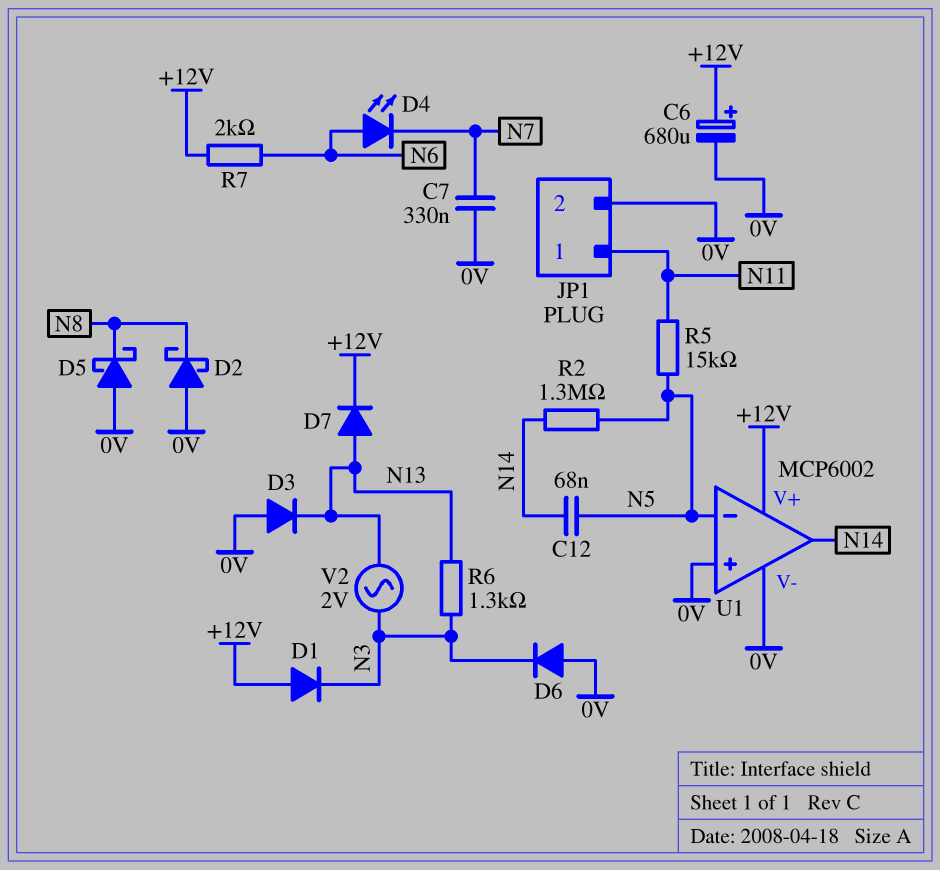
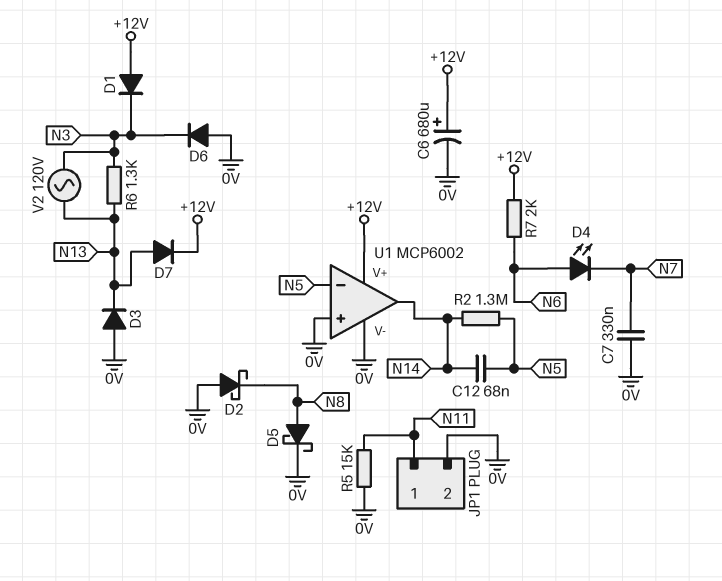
D5: schottky (A 0V, K N8) -> schottky (A N8, K 0V)
R5: 15k (N5, N11) -> 15k (0V, N11)
V2: AC 2V (N3, N13) -> AC 120V (N3, N13)

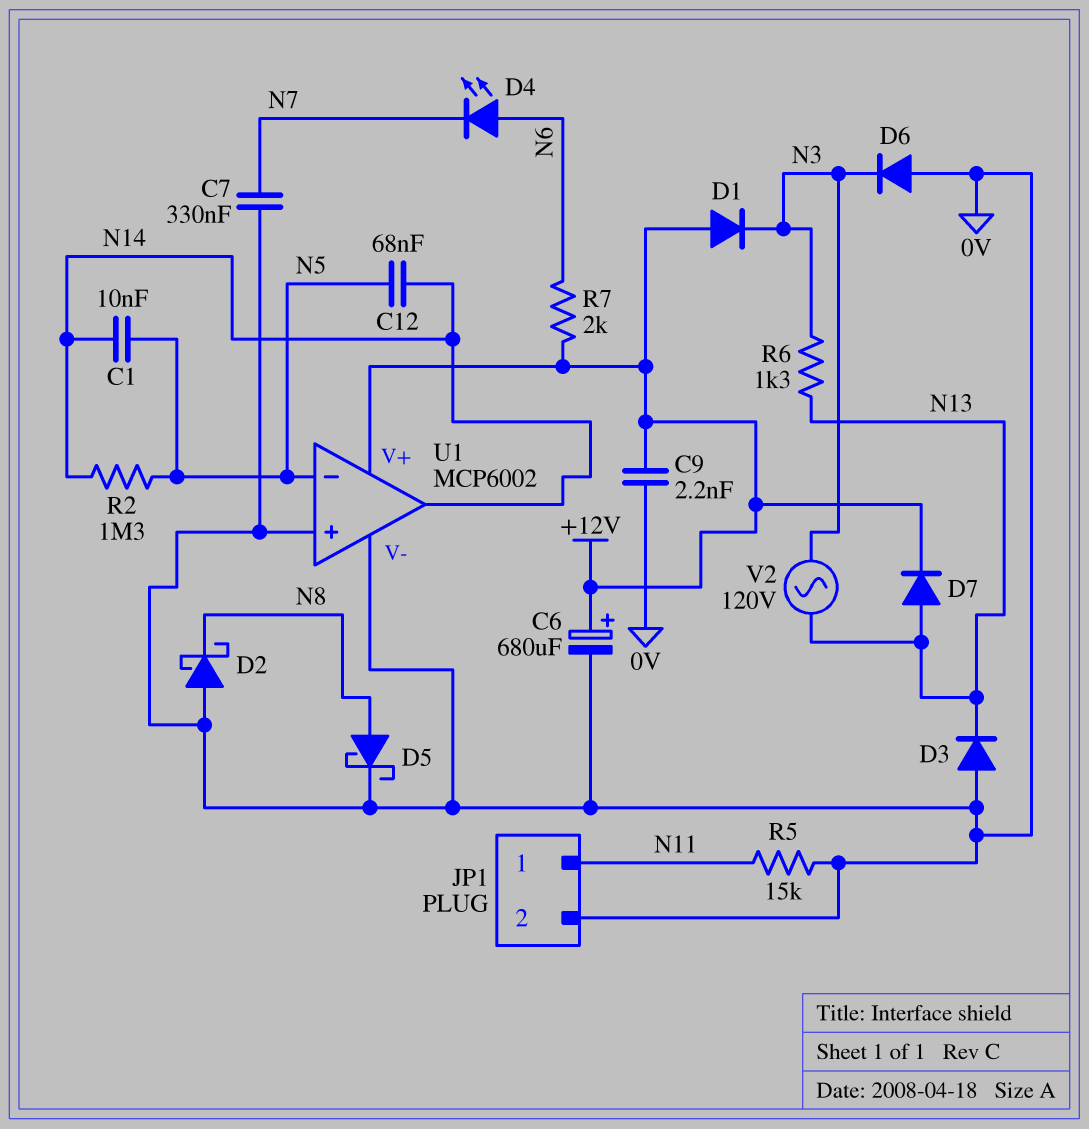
C1: none -> 10nF (N5, N14)
C9: none -> 2.2nF (+12V, 0V)

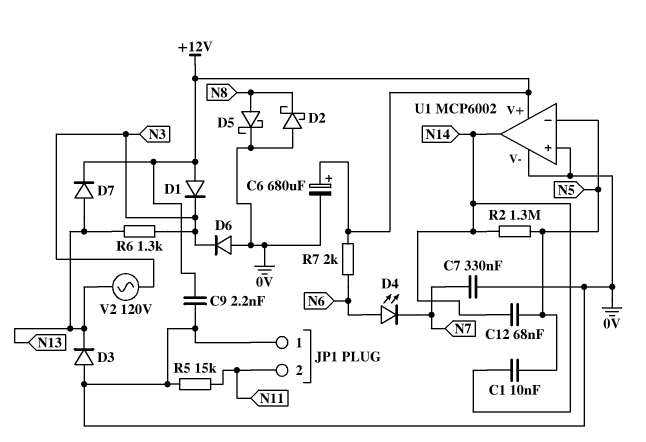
JP1 pin 1: N11 -> 0V
JP1 pin 2: 0V -> N11

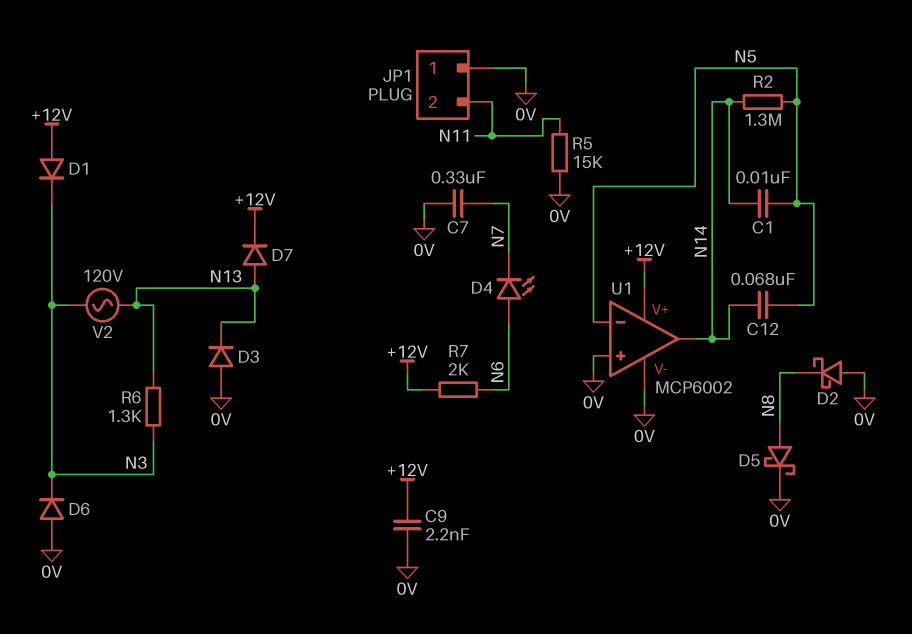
C6: 680uF (plus +12V, minus 0V) -> none

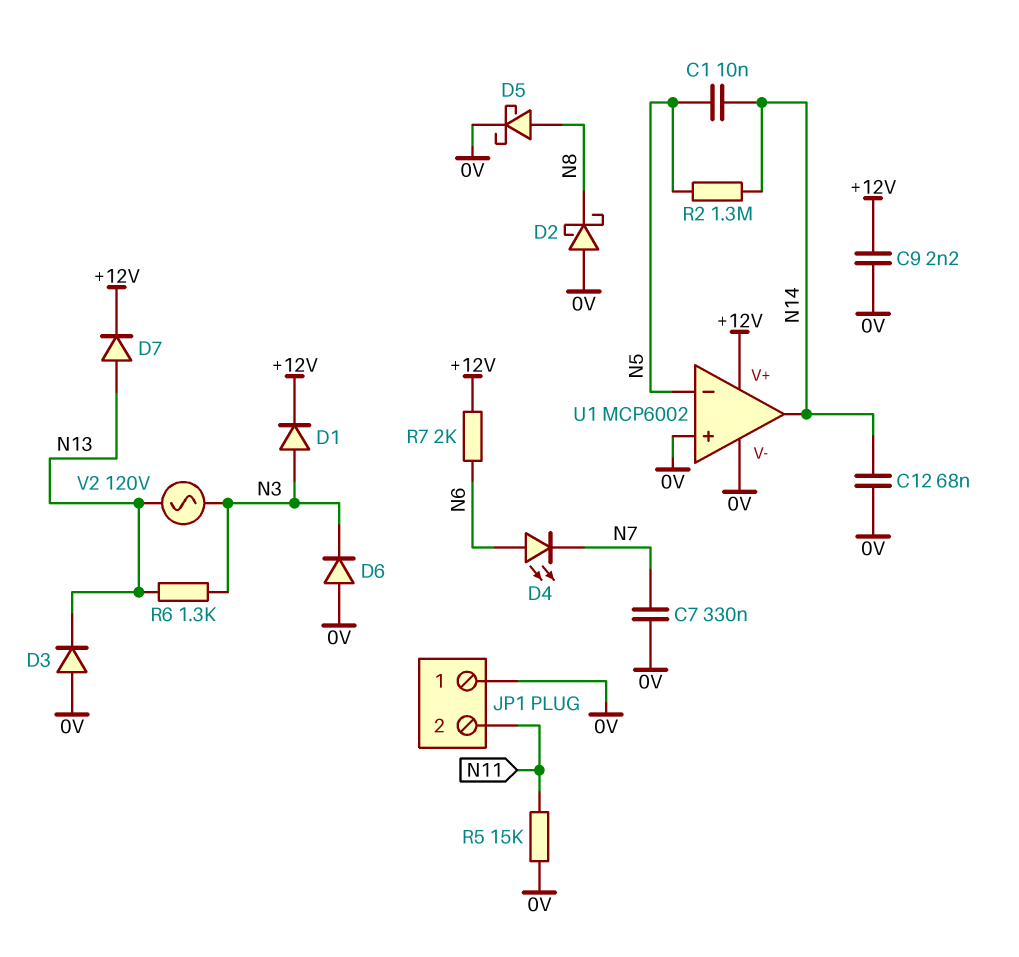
C12: 68nF (N5, N14) -> 68nF (0V, N14)
D1: diode (A +12V, K N3) -> diode (A N3, K +12V)

